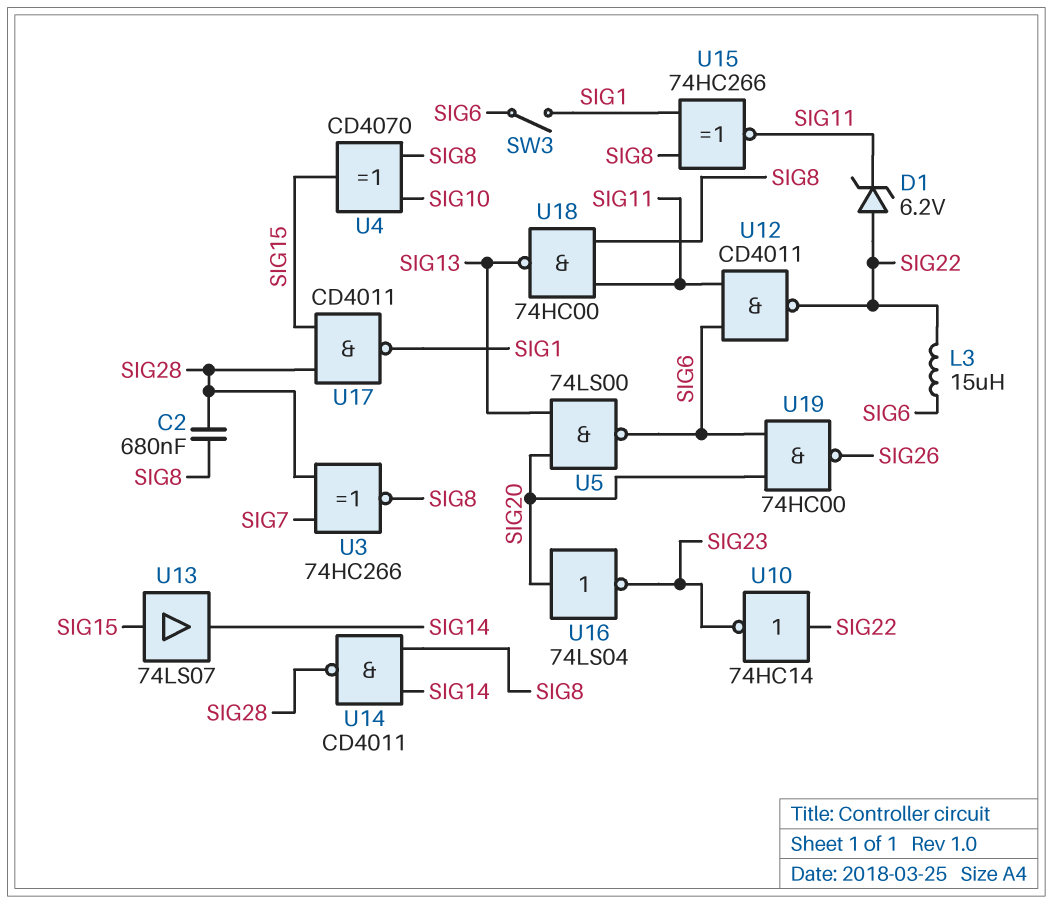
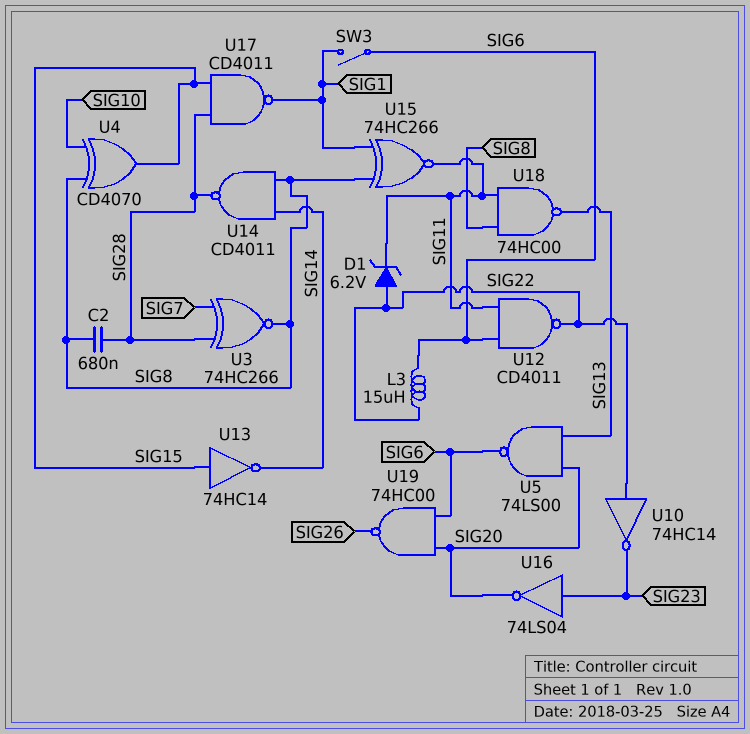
U13: buffer 74LS07 (in SIG15, out SIG14) -> NOT 74HC14 (in SIG15, out SIG14)
U16: NOT 74LS04 (in SIG20, out SIG23) -> NOT 74LS04 (in SIG23, out SIG20)

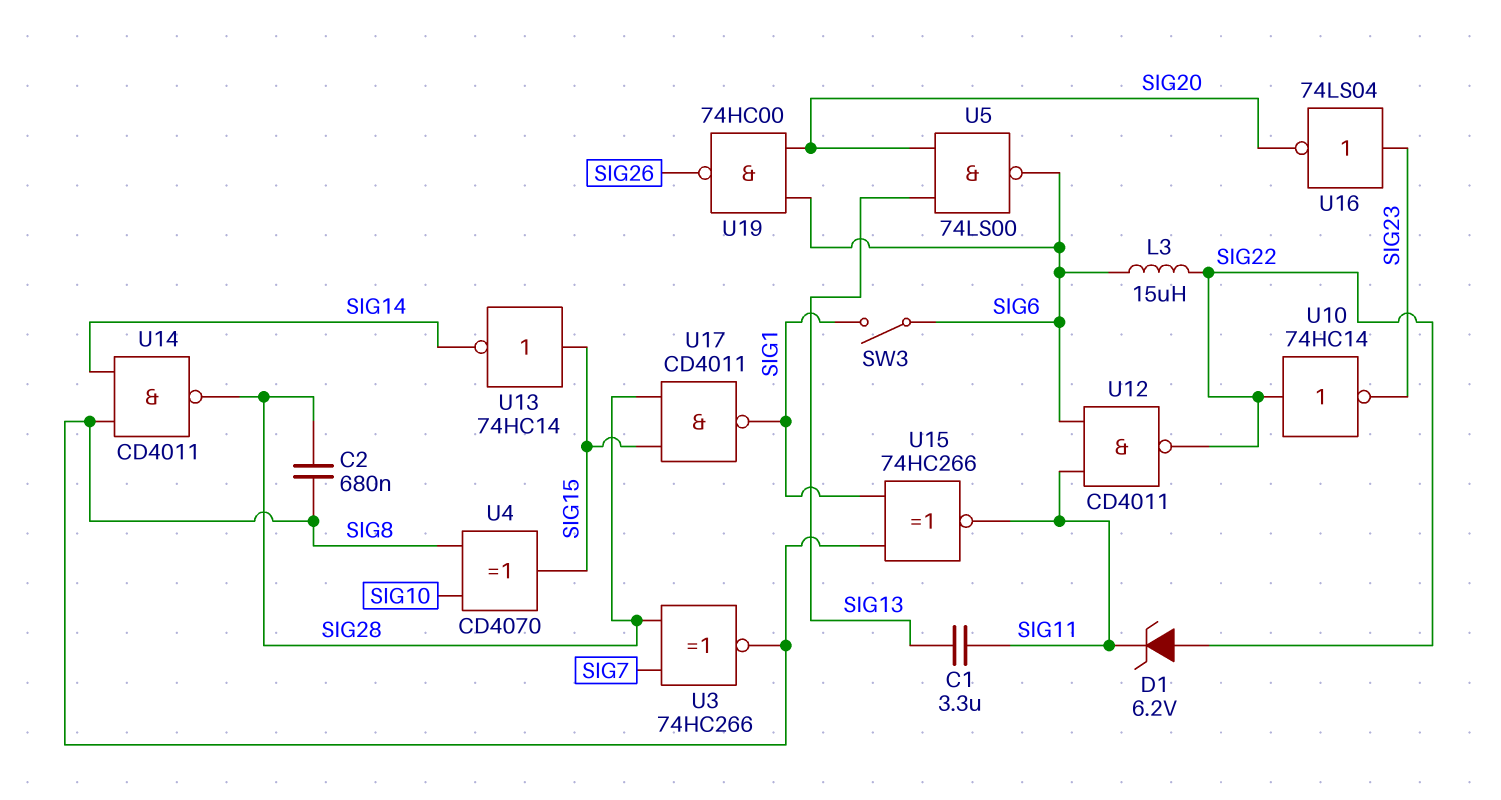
C1: none -> 3.3uF (SIG11, SIG13)
U18: NAND 74HC00 (in SIG8, in SIG11, out SIG13) -> none

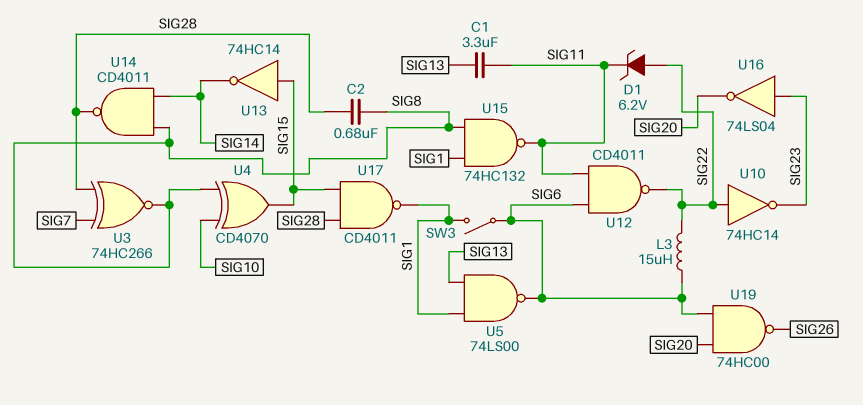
U5: NAND 74LS00 (in SIG13, in SIG20, out SIG6) -> NAND 74LS00 (in SIG1, in SIG13, out SIG6)
U15: XNOR 74HC266 (in SIG1, in SIG8, out SIG11) -> NAND 74HC132 (in SIG1, in SIG8, out SIG11)

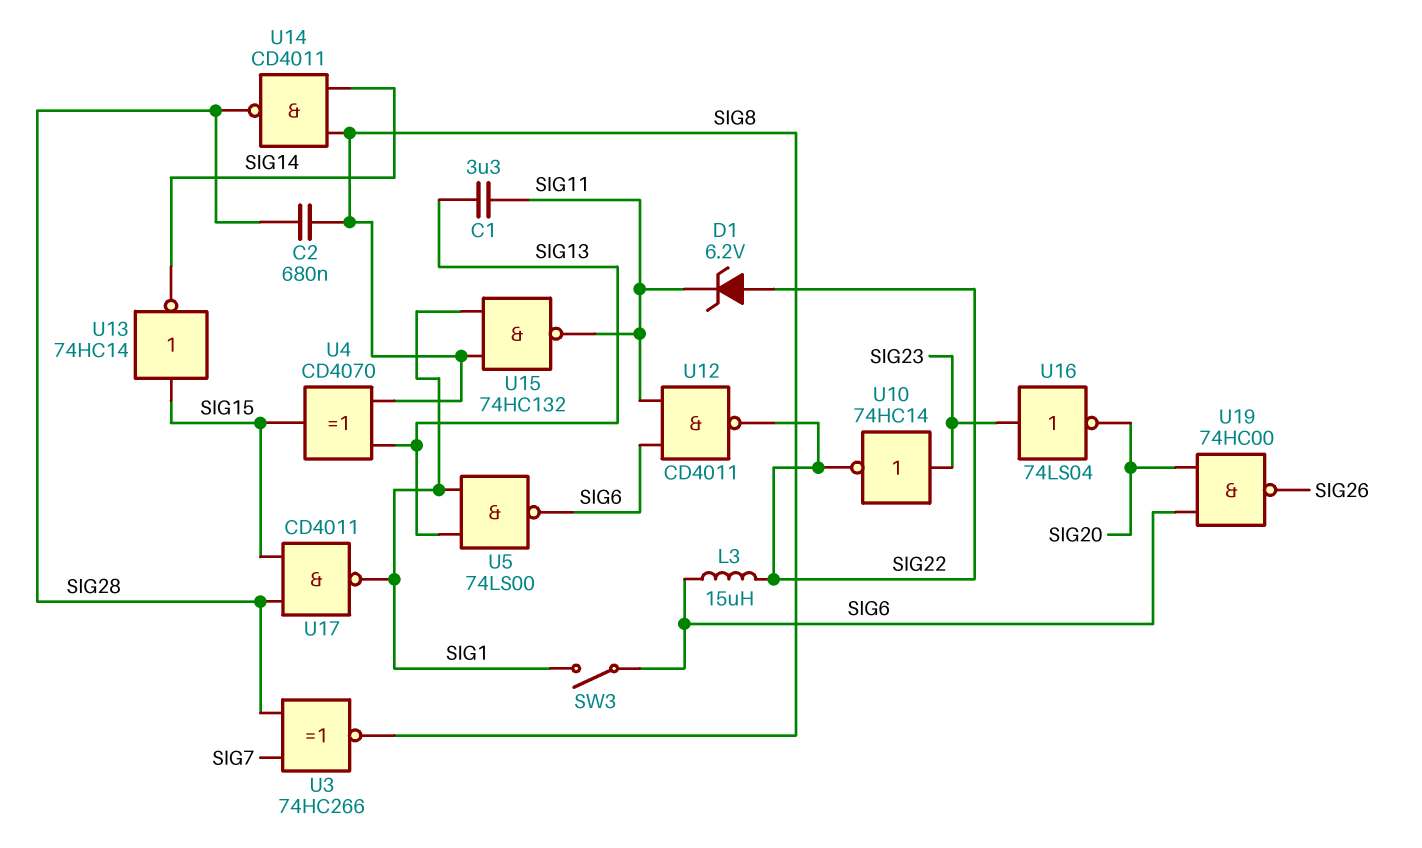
U4: XOR CD4070 (in SIG8, in SIG10, out SIG15) -> XOR CD4070 (in SIG8, in SIG13, out SIG15)
U10: NOT 74HC14 (in SIG22, out SIG23) -> NOT 74HC14 (in SIG23, out SIG22)

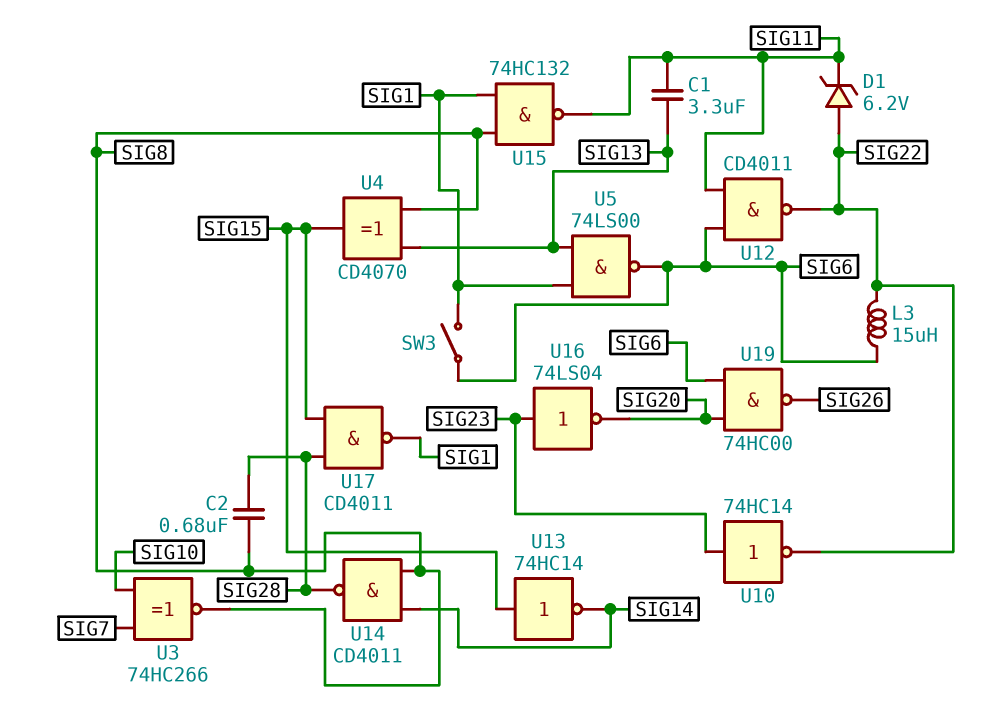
U3: XNOR 74HC266 (in SIG7, in SIG28, out SIG8) -> XNOR 74HC266 (in SIG7, in SIG10, out SIG8)

